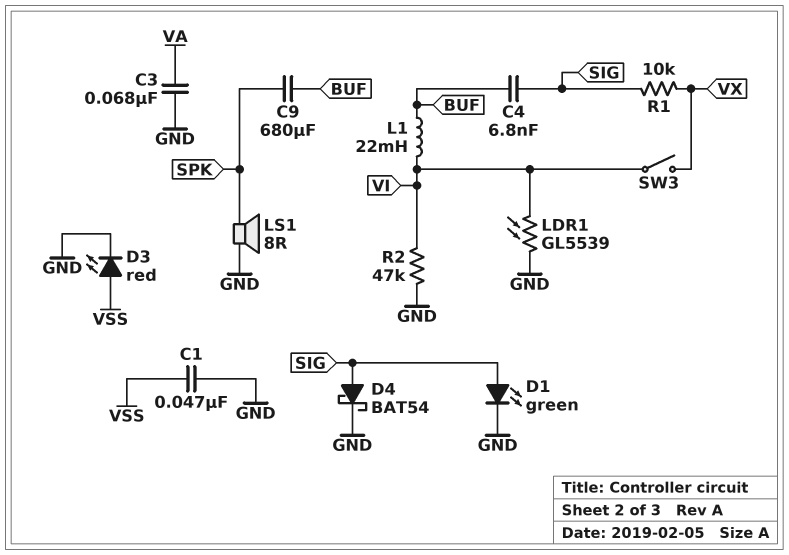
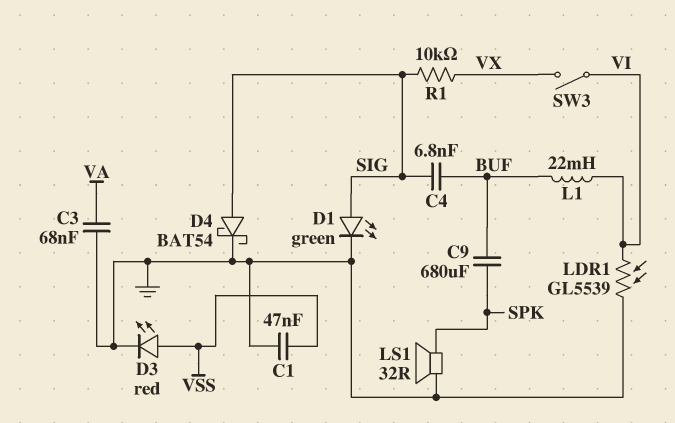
LS1: speaker 8R (GND, SPK) -> speaker 32R (GND, SPK)
R2: 47k (GND, VI) -> none

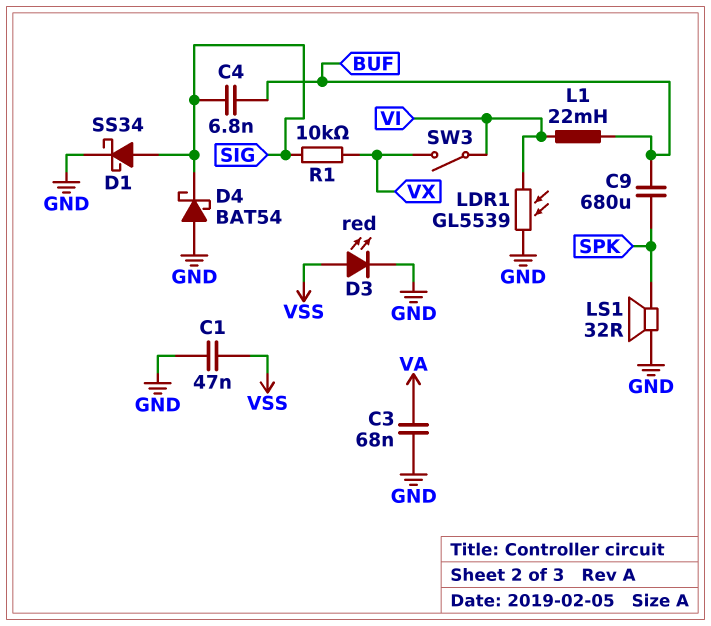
D1: LED green (A SIG, K GND) -> schottky SS34 (A SIG, K GND)
D4: schottky BAT54 (A SIG, K GND) -> schottky BAT54 (A GND, K SIG)

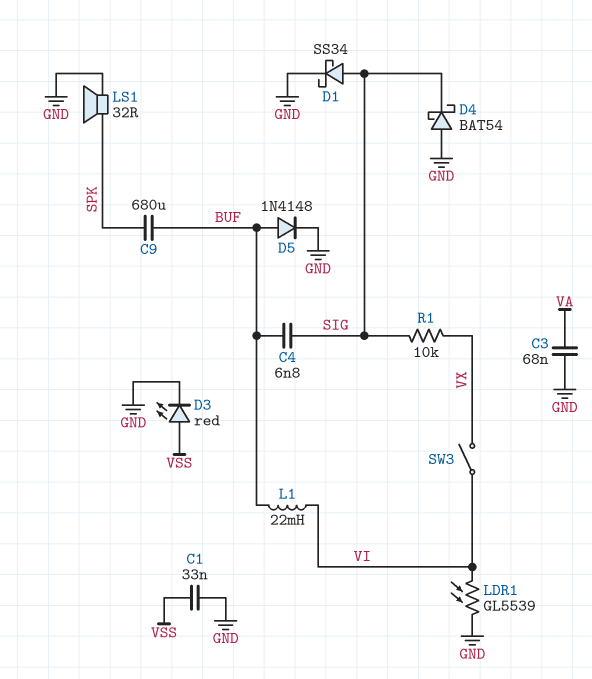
C1: 47nF (GND, VSS) -> 33nF (GND, VSS)
D5: none -> diode 1N4148 (A BUF, K GND)

